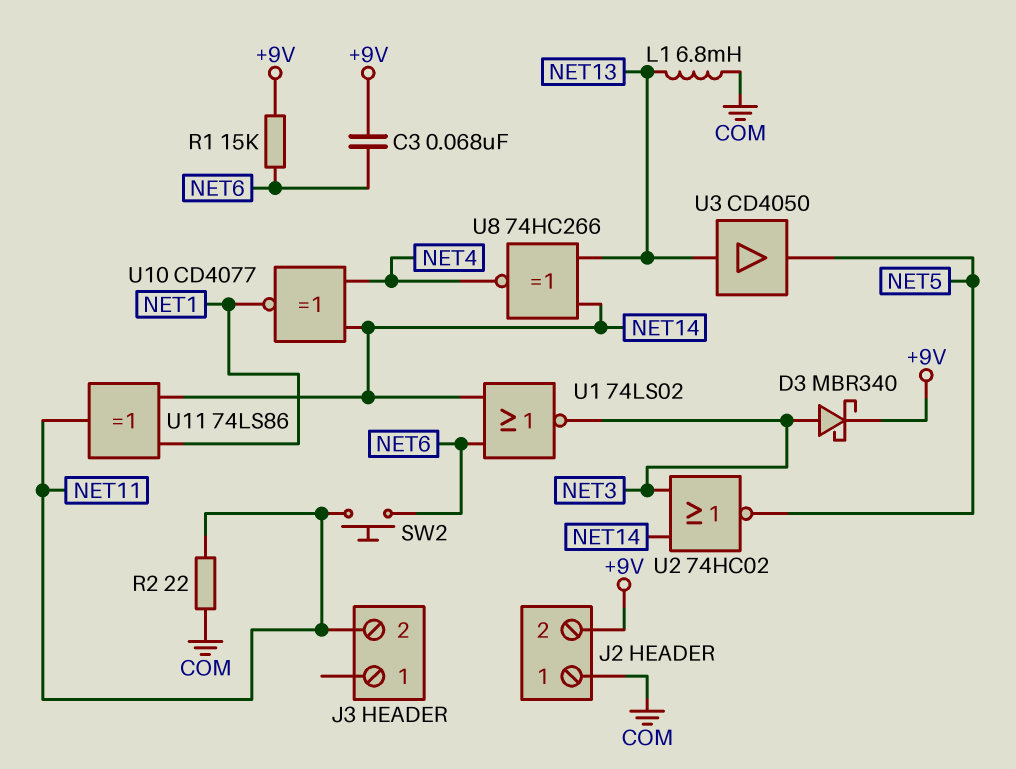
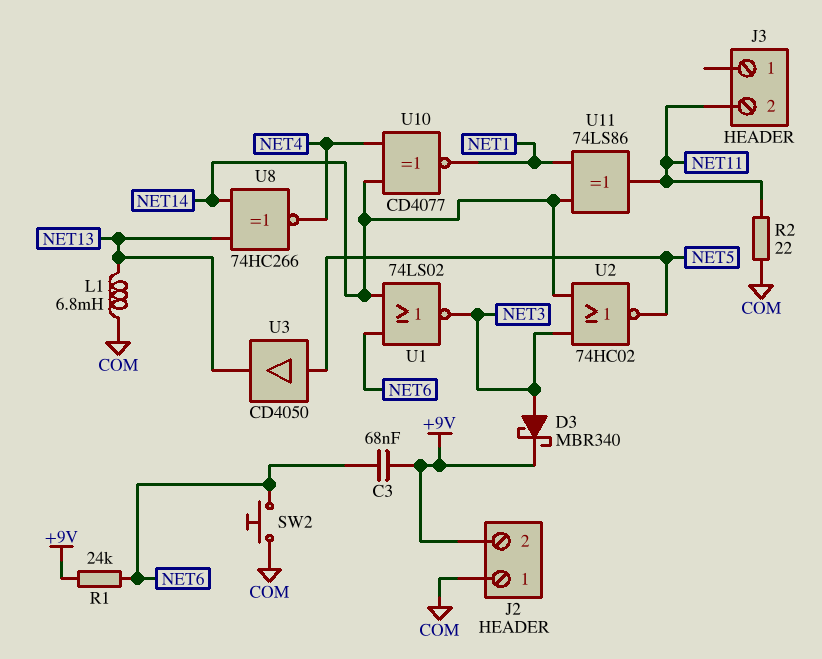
R1: 15k (+9V, NET6) -> 24k (+9V, NET6)
SW2: button (NET6, NET11) -> button (COM, NET6)
U3: buffer CD4050 (in NET13, out NET5) -> buffer CD4050 (in NET5, out NET13)

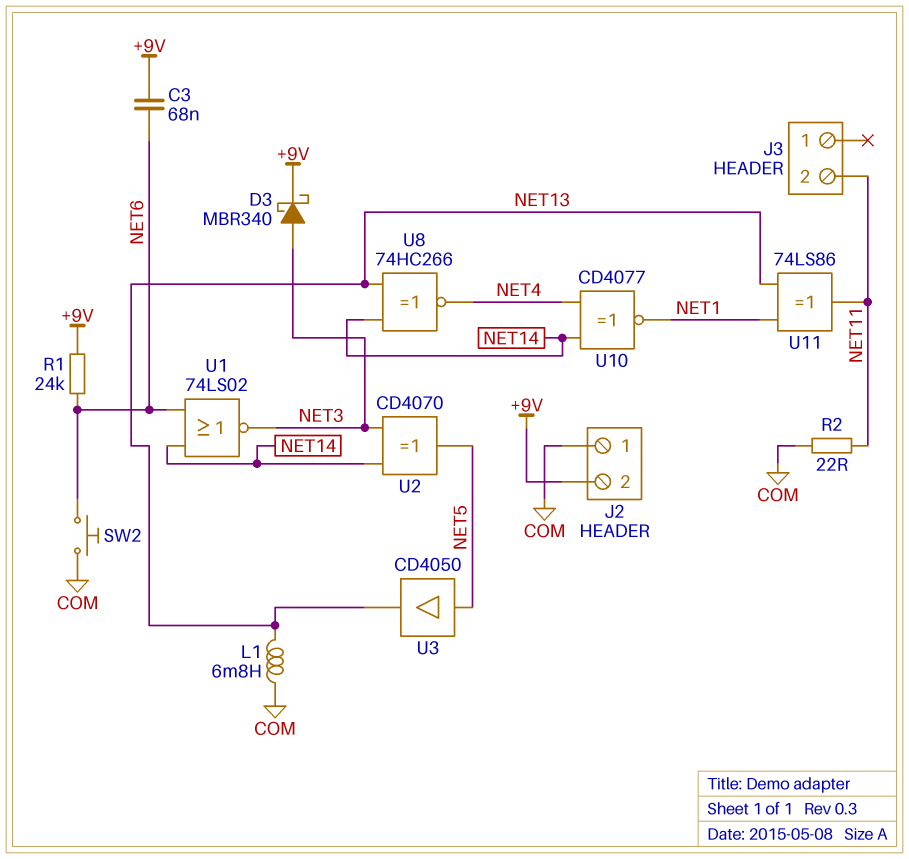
U2: NOR 74HC02 (in NET3, in NET14, out NET5) -> XOR CD4070 (in NET3, in NET14, out NET5)
U11: XOR 74LS86 (in NET1, in NET14, out NET11) -> XOR 74LS86 (in NET1, in NET13, out NET11)

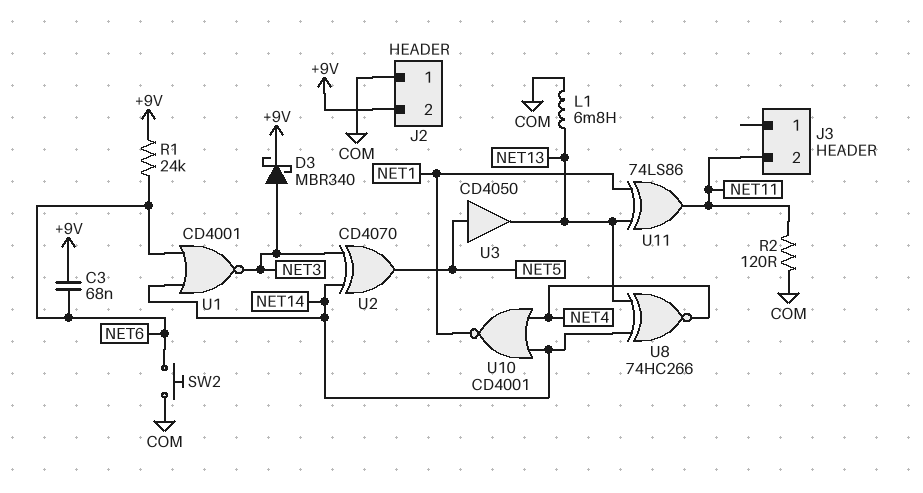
R2: 22 (COM, NET11) -> 120 (COM, NET11)
U1: NOR 74LS02 (in NET6, in NET14, out NET3) -> NOR CD4001 (in NET6, in NET14, out NET3)
U10: XNOR CD4077 (in NET4, in NET14, out NET1) -> NOR CD4001 (in NET4, in NET14, out NET1)

